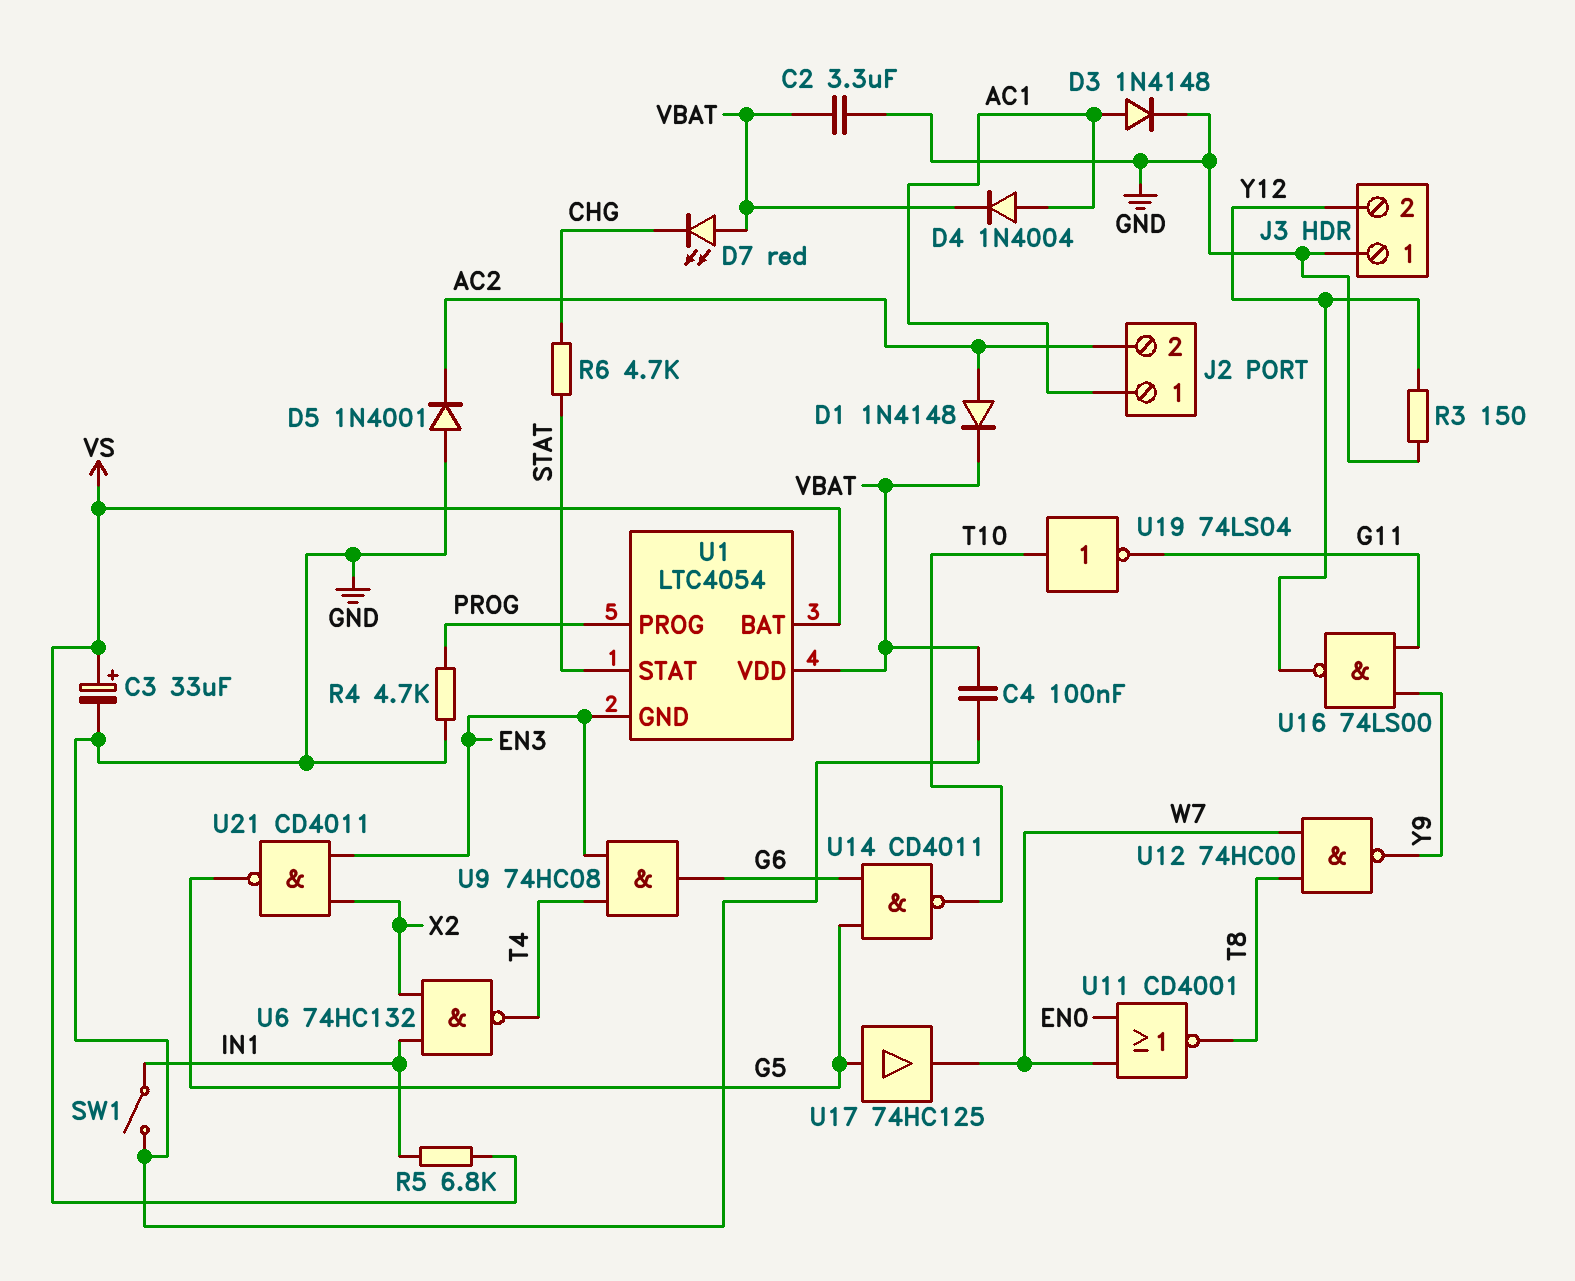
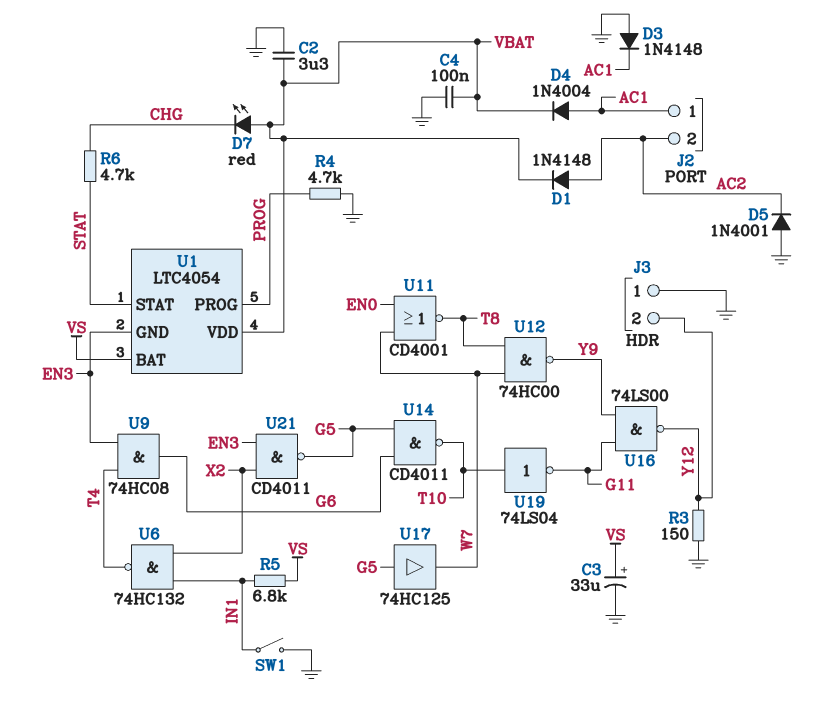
D3: diode 1N4148 (A AC1, K GND) -> diode 1N4148 (A GND, K AC1)

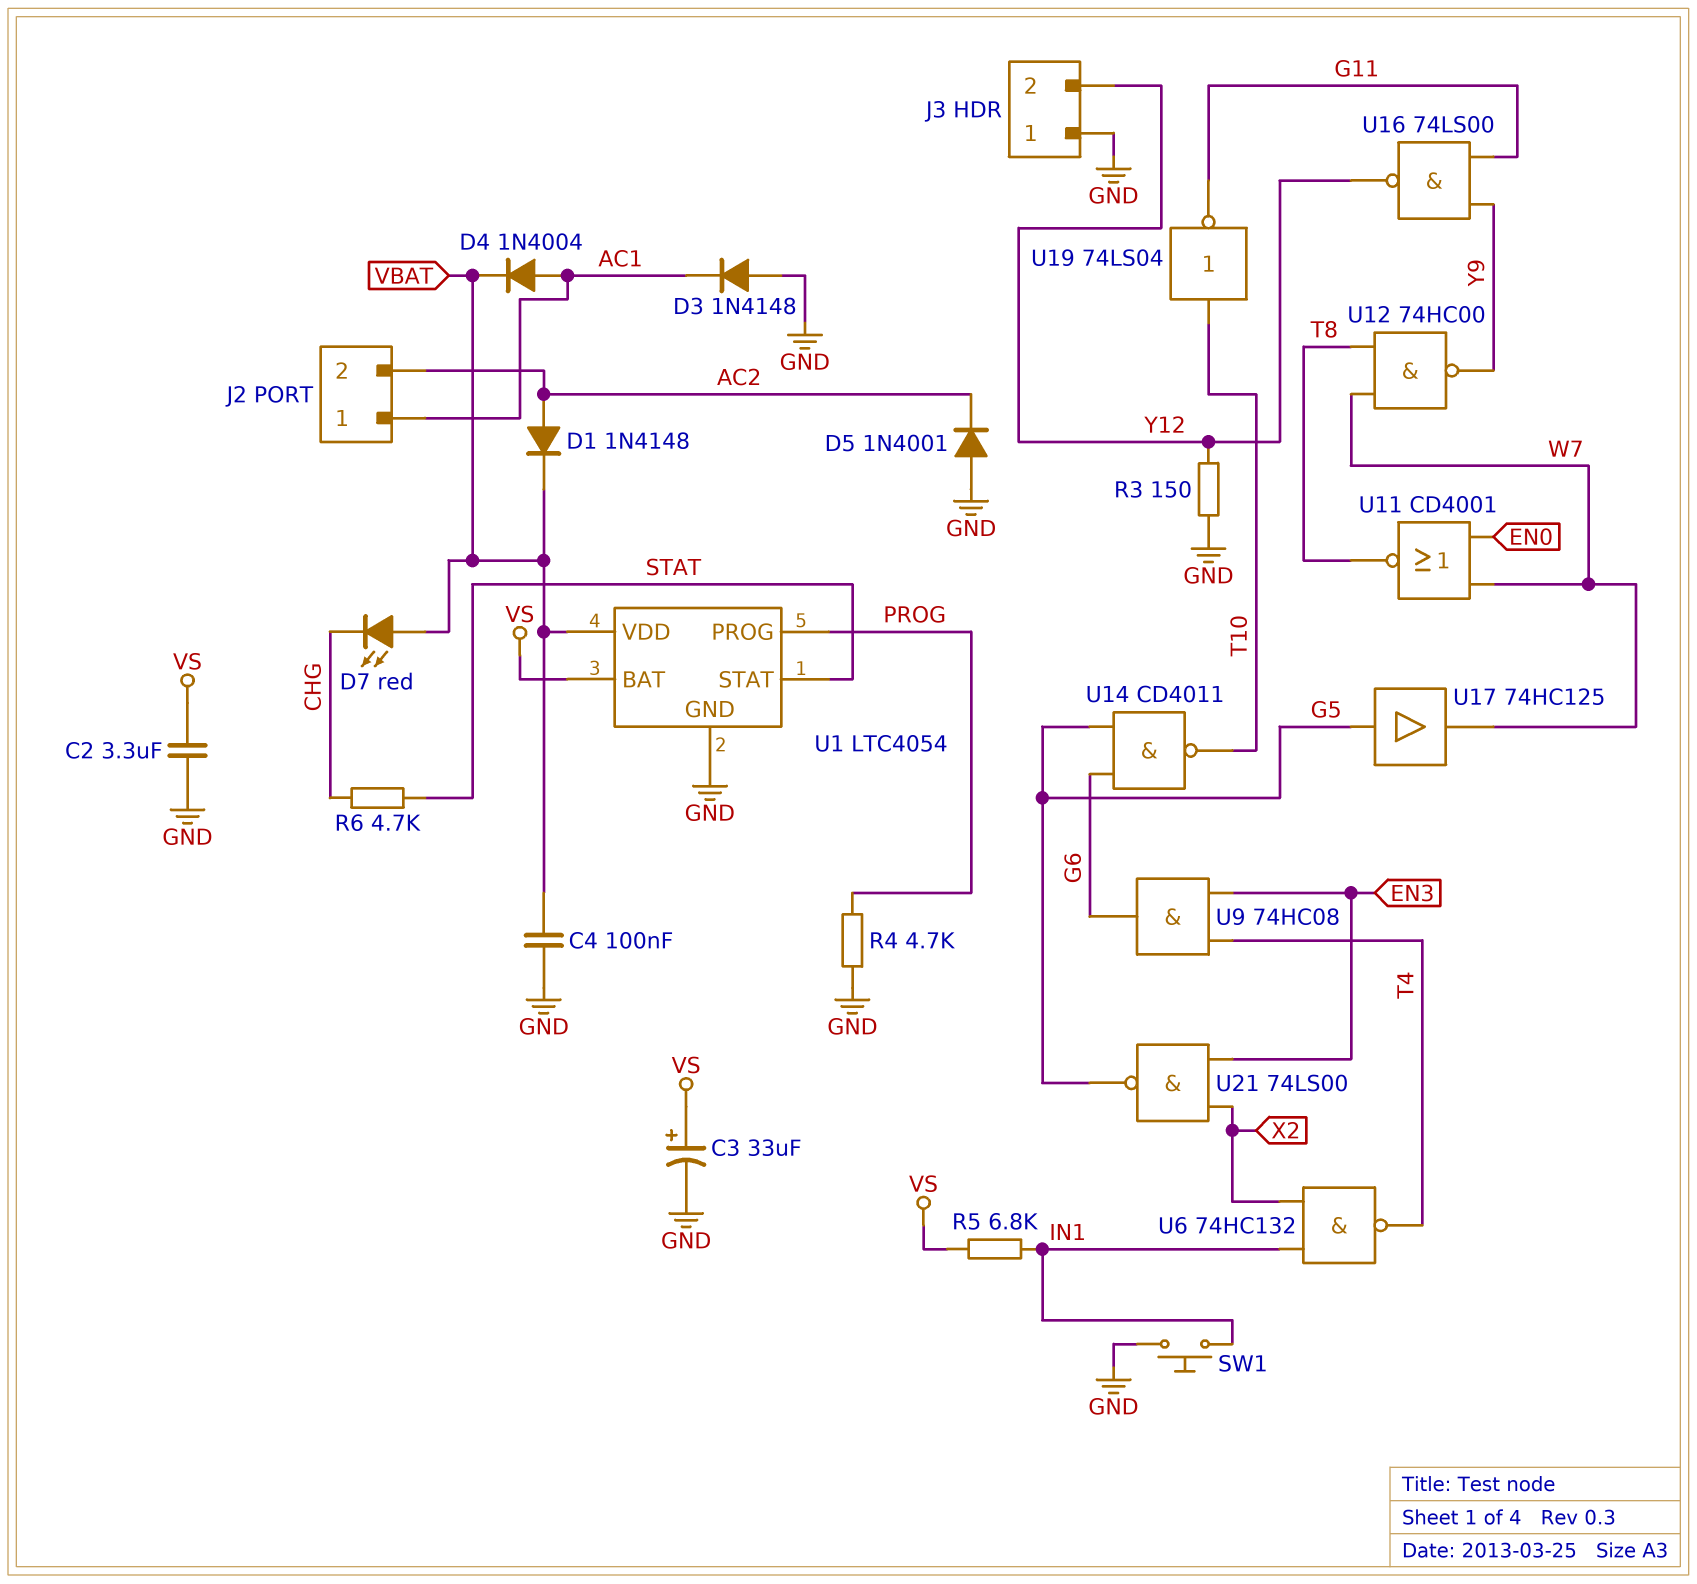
C2: 3.3uF (GND, VBAT) -> 3.3uF (GND, VS)
SW1: switch (GND, IN1) -> button (GND, IN1)
U1 pin GND: EN3 -> GND
U21: NAND CD4011 (in EN3, in X2, out G5) -> NAND 74LS00 (in EN3, in X2, out G5)

